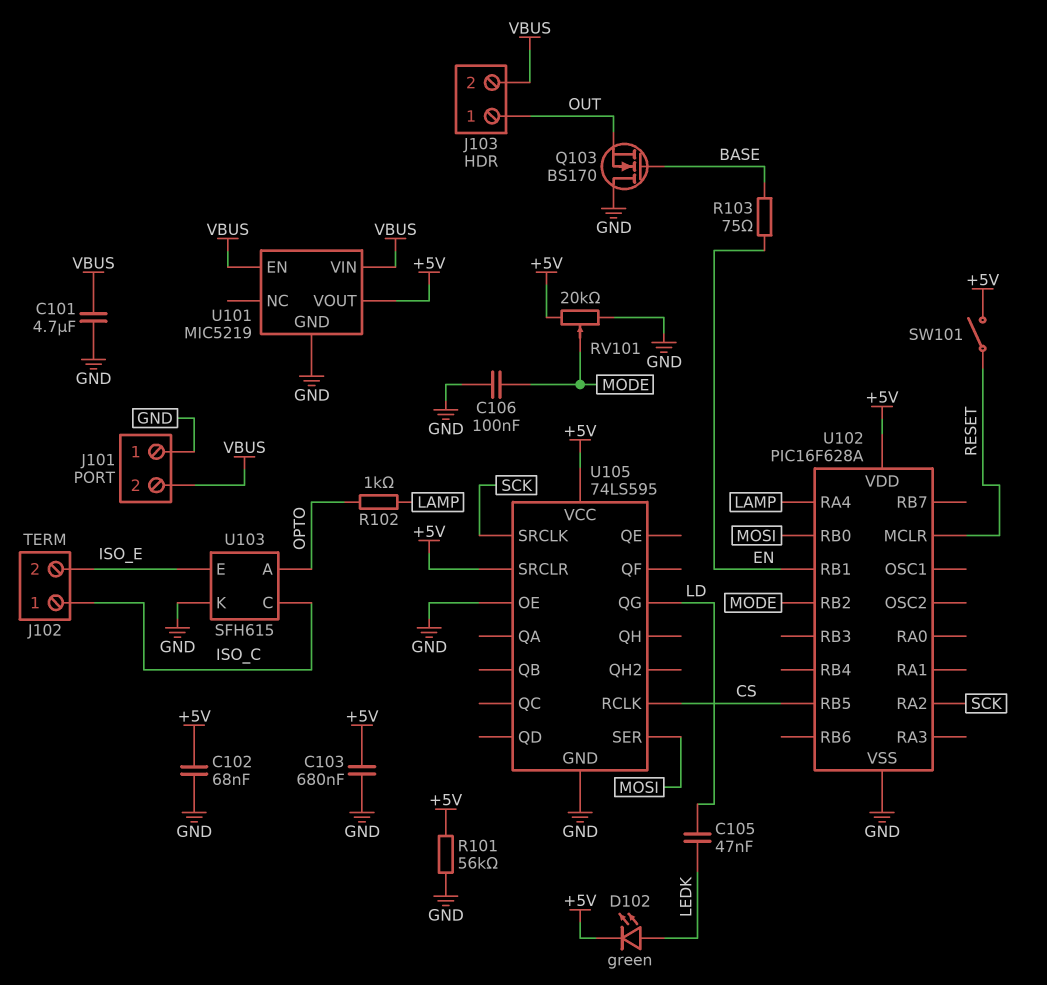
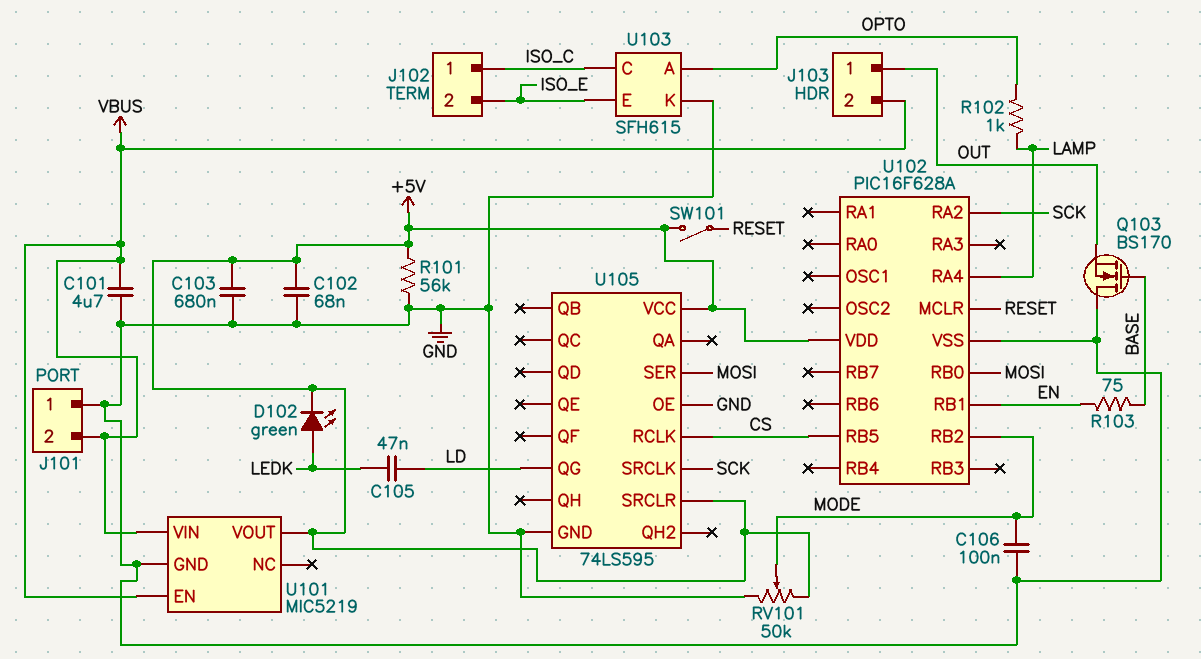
RV101: 20k (+5V, GND, wiper MODE) -> 50k (+5V, GND, wiper MODE)

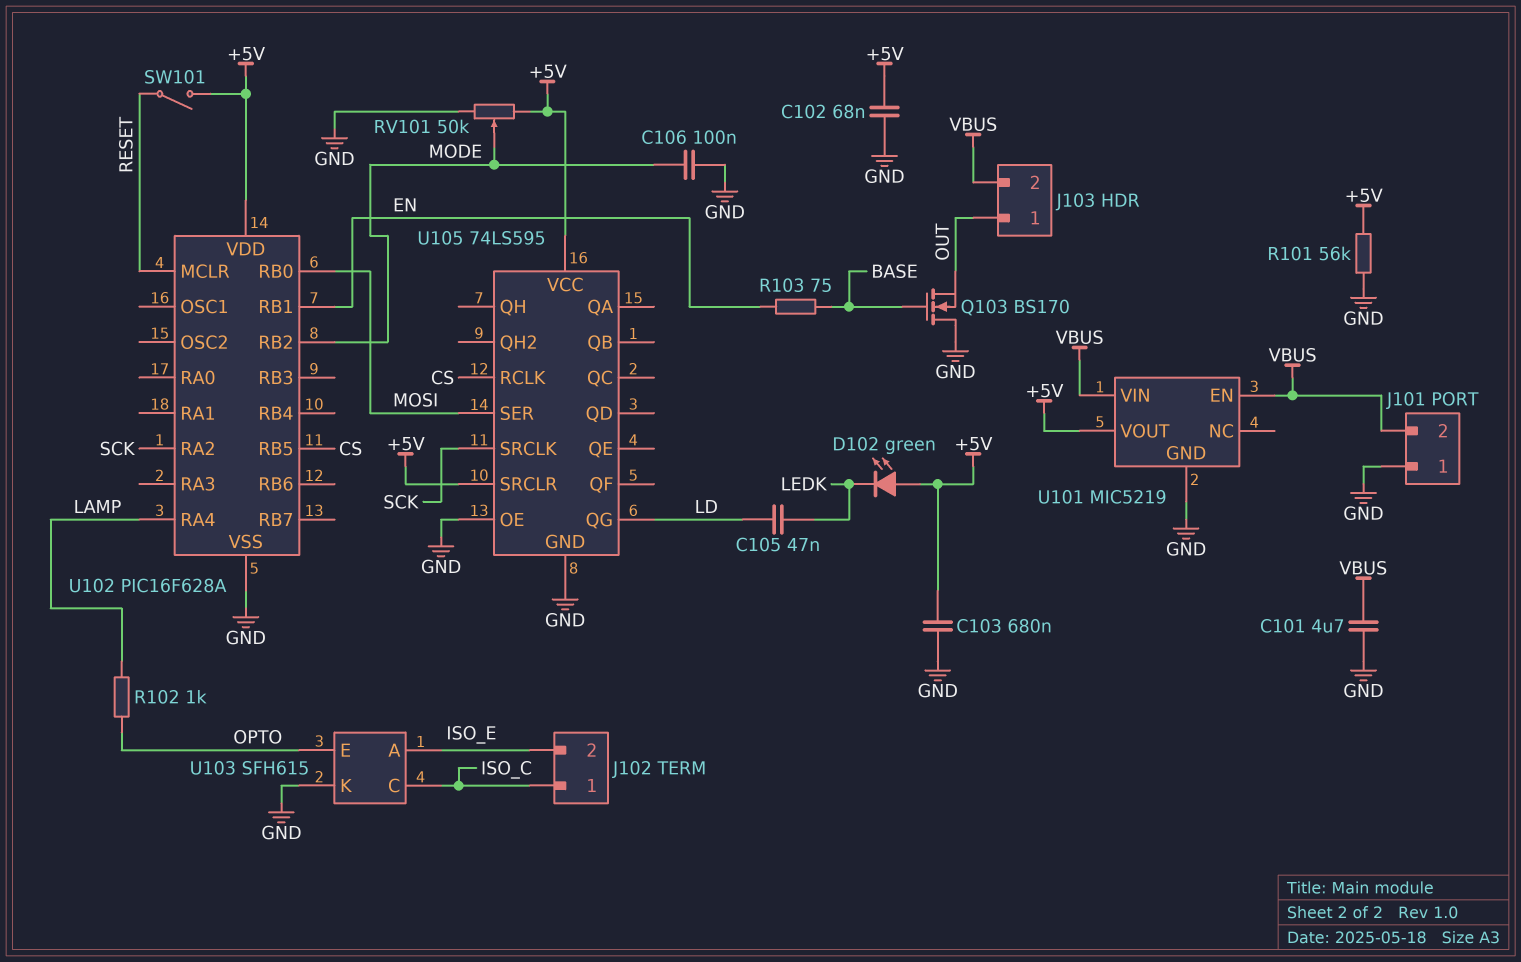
D102: LED green (A LEDK, K +5V) -> LED green (A +5V, K LEDK)
U103 pin A: OPTO -> ISO_E
U103 pin E: ISO_E -> OPTO

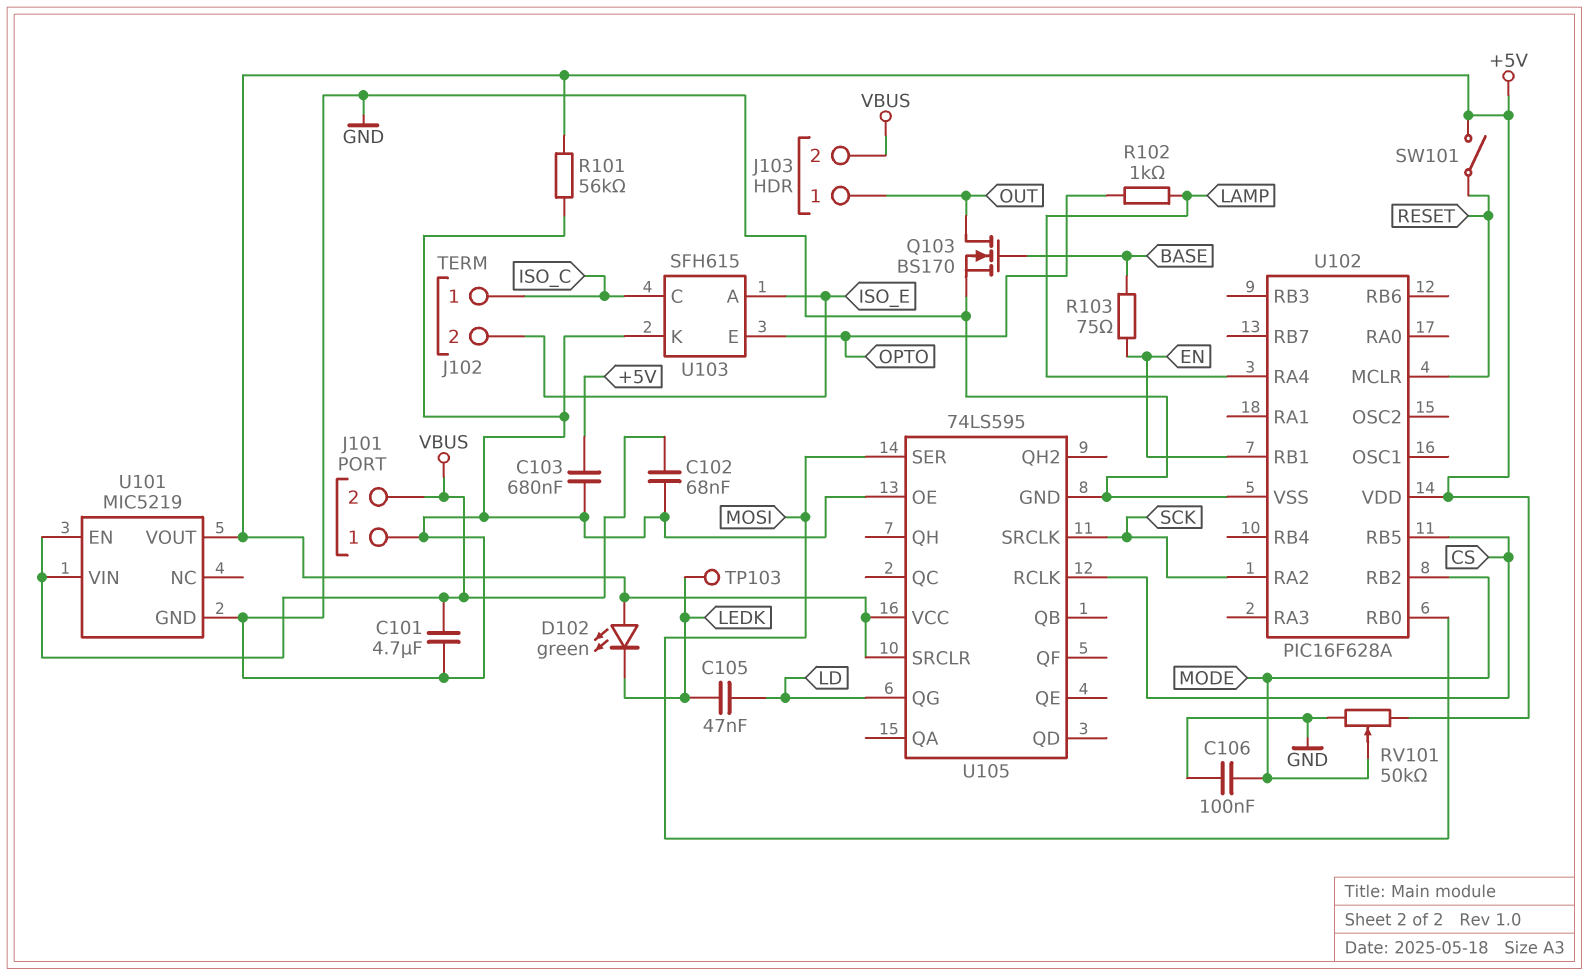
C102: 68nF (+5V, GND) -> 68nF (GND, VBUS)
Q103: NMOS BS170 (G BASE, D GND, S OUT) -> NMOS BS170 (G BASE, D OUT, S GND)
TP103: none -> test point (LEDK)

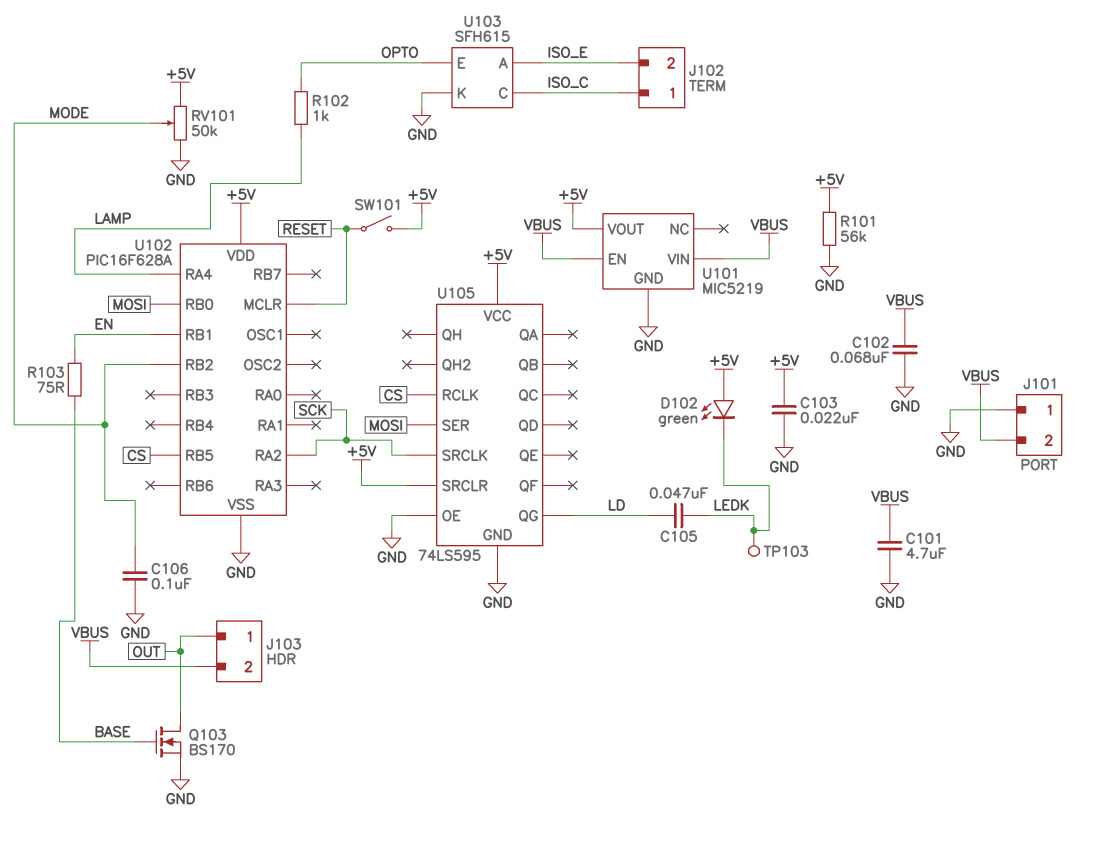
C103: 680nF (+5V, GND) -> 22nF (+5V, GND)

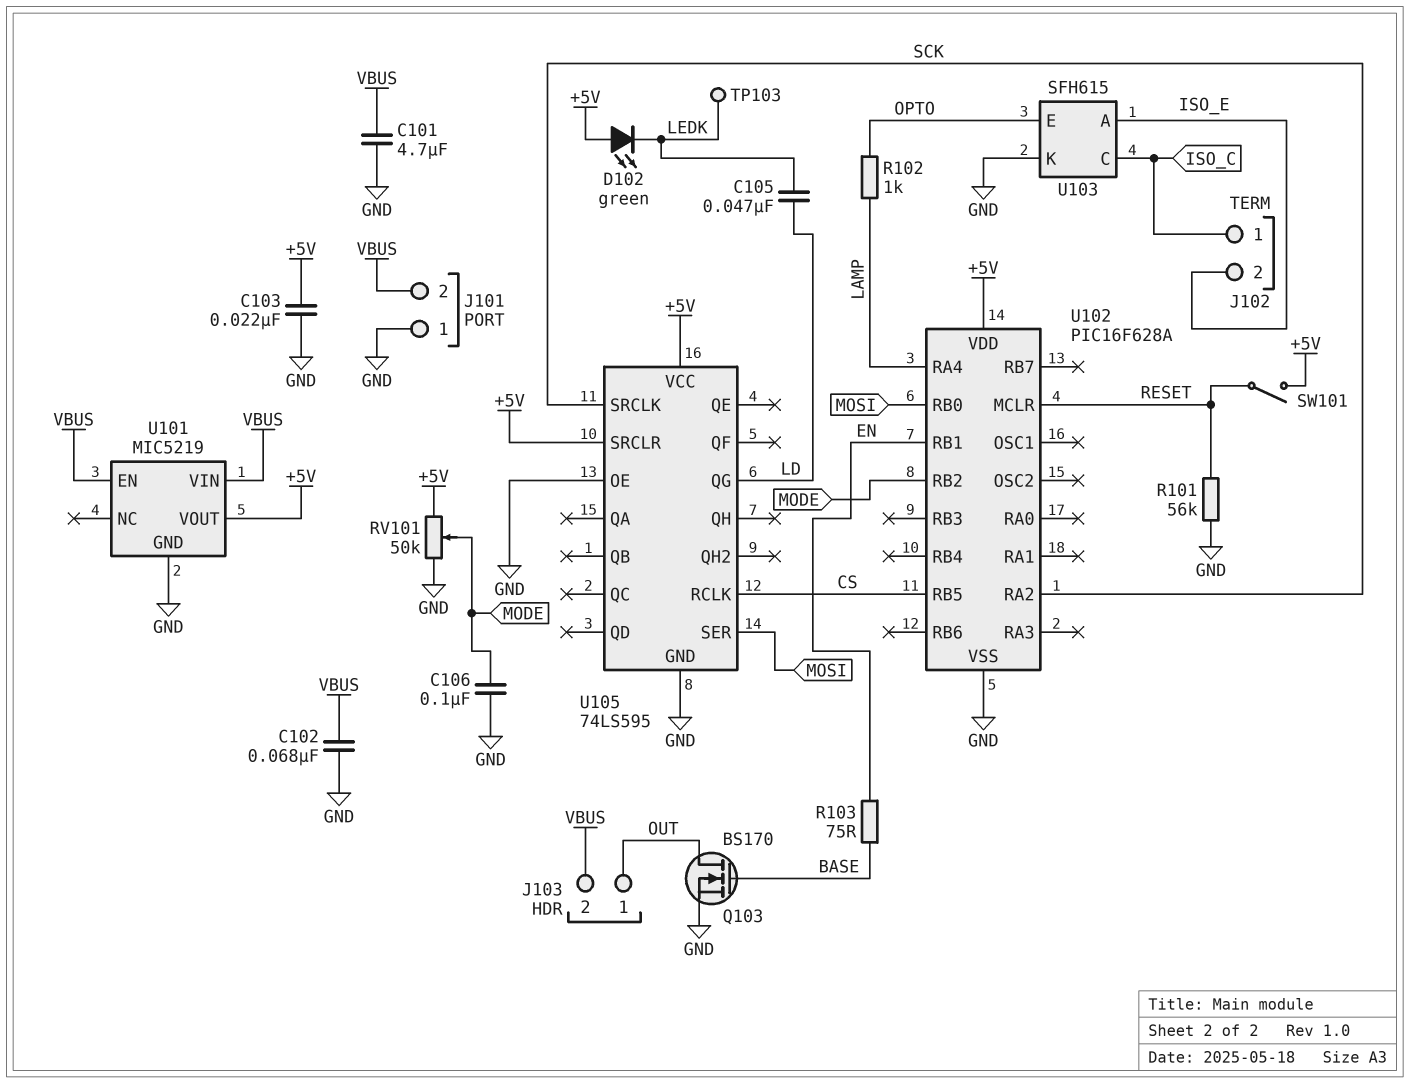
R101: 56k (+5V, GND) -> 56k (GND, RESET)

